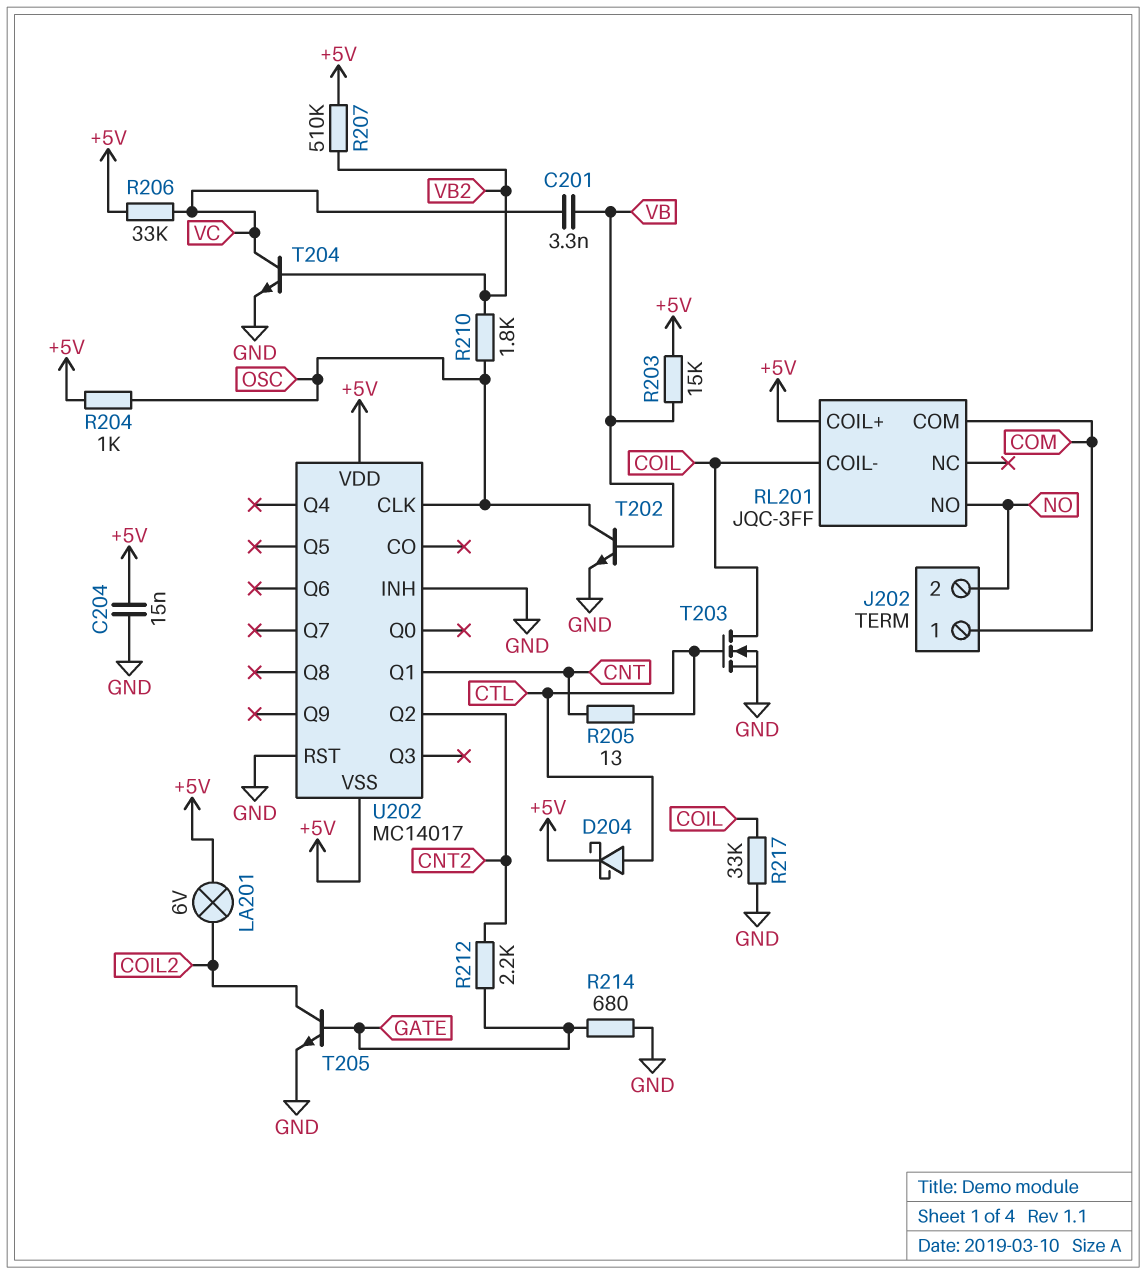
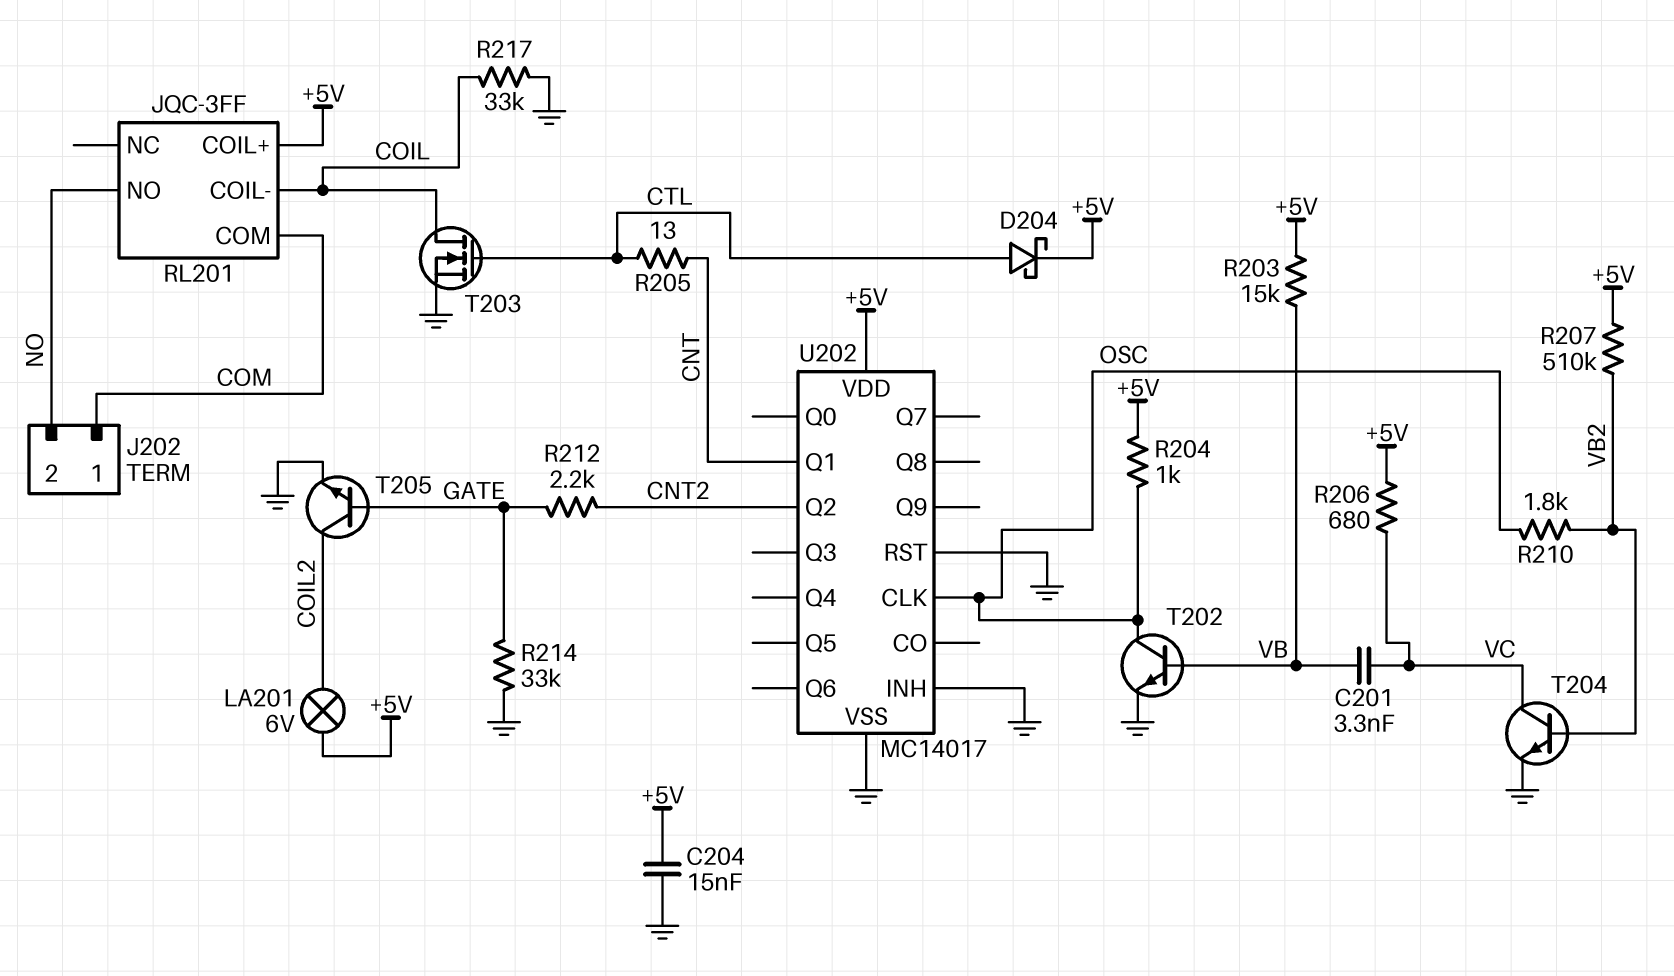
R206: 33k (+5V, VC) -> 680 (+5V, VC)
R214: 680 (GATE, GND) -> 33k (GATE, GND)
U202 pin VSS: +5V -> GND

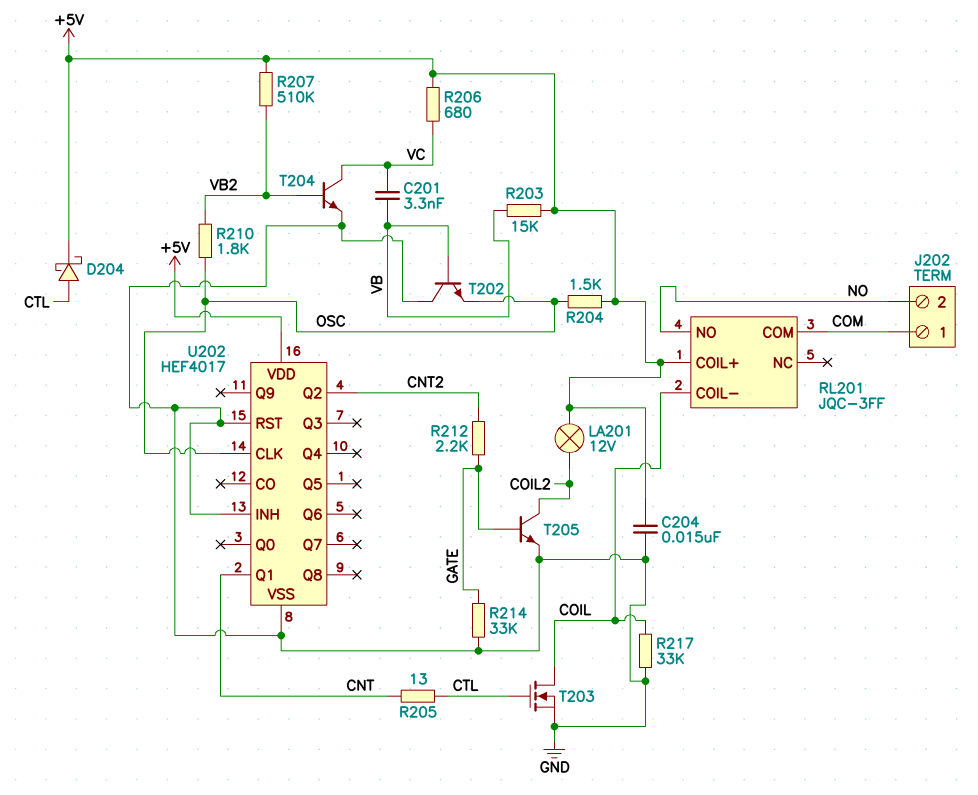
LA201: lamp 6V (+5V, COIL2) -> lamp 12V (+5V, COIL2)
R204: 1k (+5V, OSC) -> 1.5k (+5V, OSC)
T202: NPN (B VB, C OSC, E GND) -> NPN (B VB, C GND, E OSC)
U202: MC14017 -> HEF4017

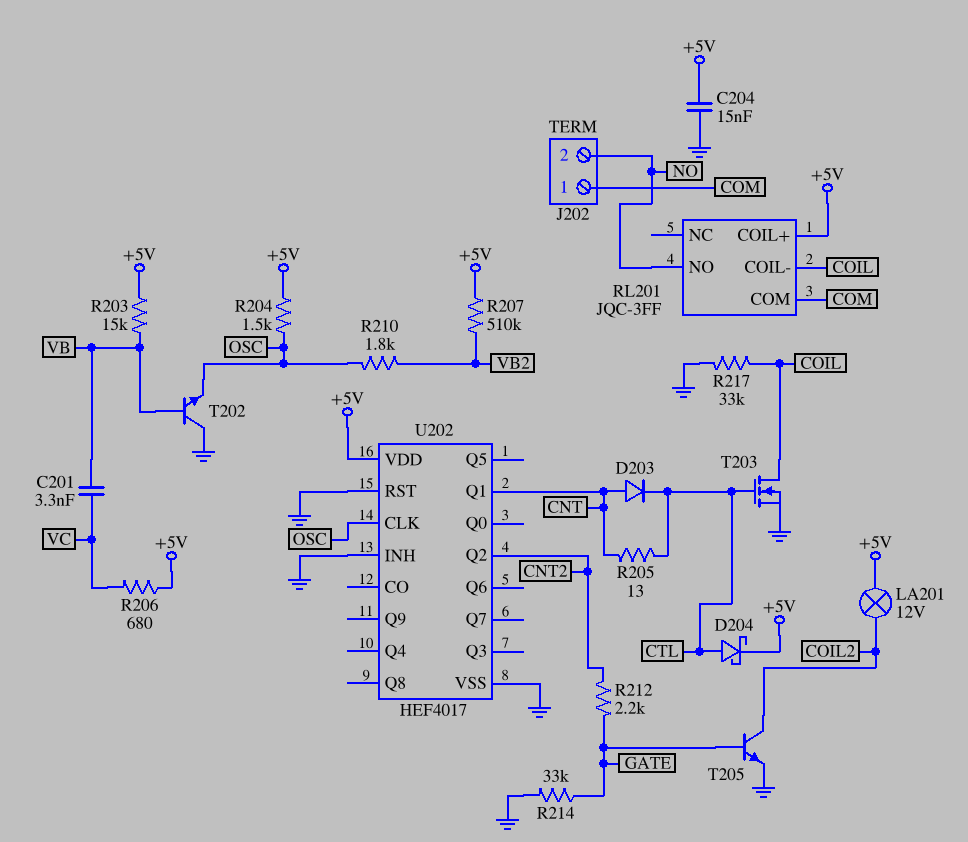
D203: none -> diode (A CNT, K CTL)
T204: NPN (B VB2, C VC, E GND) -> none

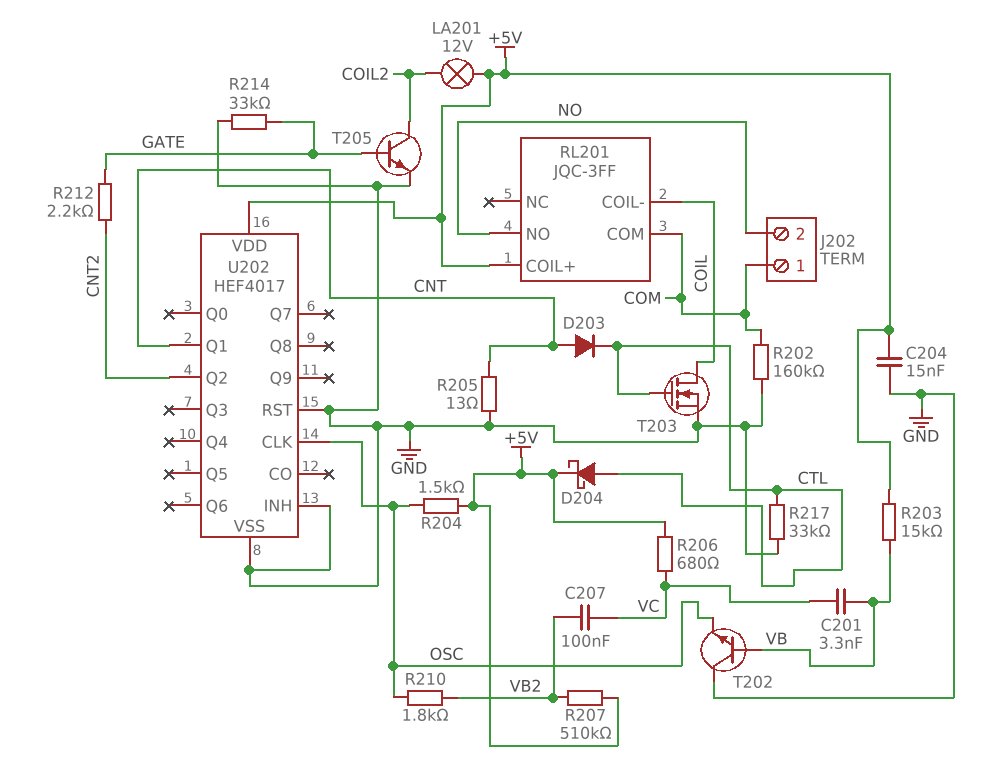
C207: none -> 100nF (VB2, VC)
R202: none -> 160k (COM, GND)
R205: 13 (CNT, CTL) -> 13 (CNT, GND)
R217: 33k (COIL, GND) -> 33k (CTL, GND)

